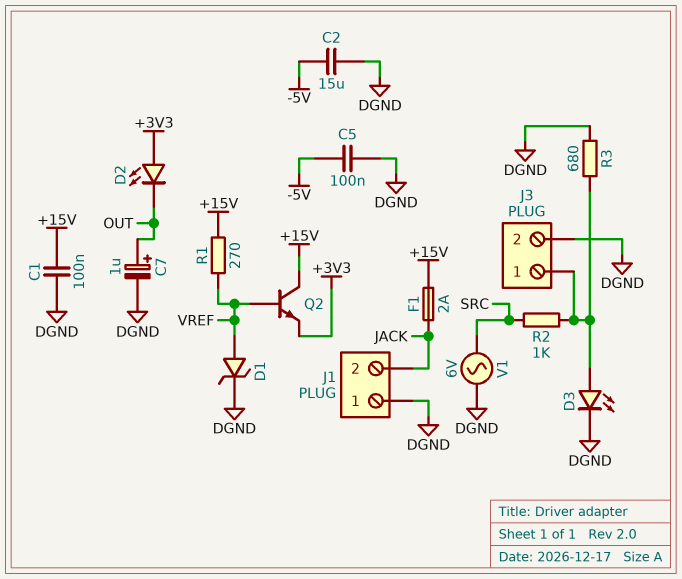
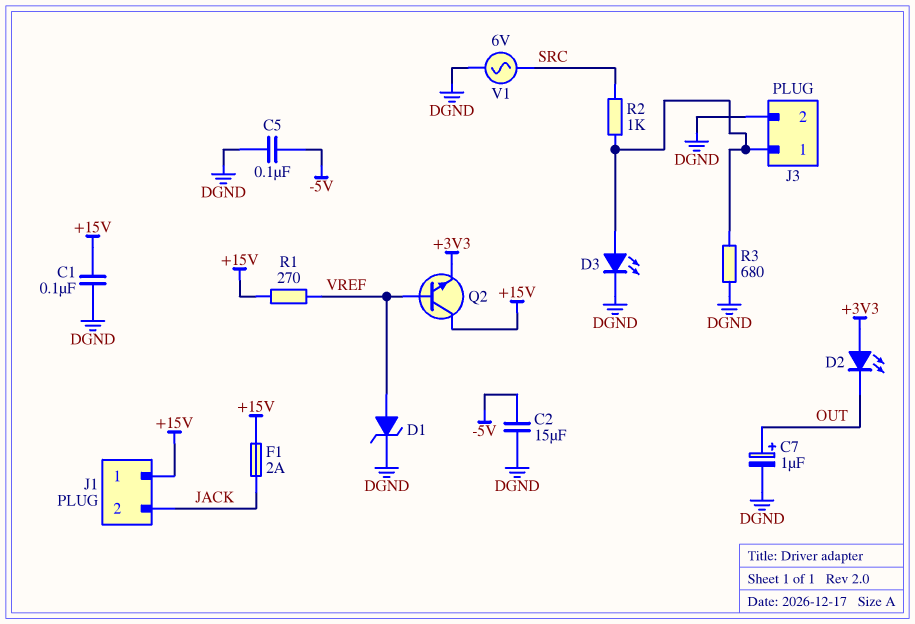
J1 pin 1: DGND -> +15V

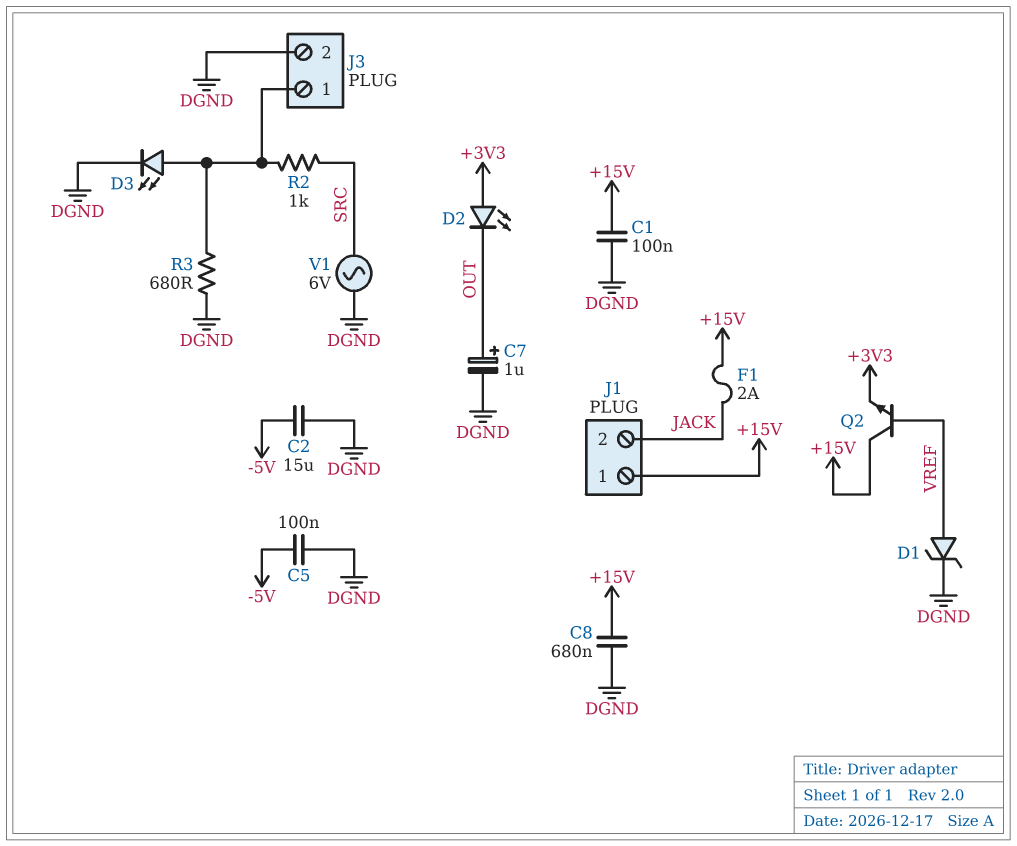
C8: none -> 680nF (+15V, DGND)
R1: 270 (+15V, VREF) -> none

